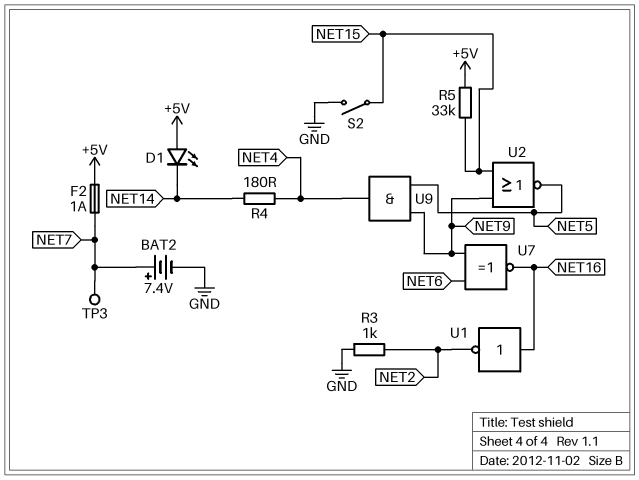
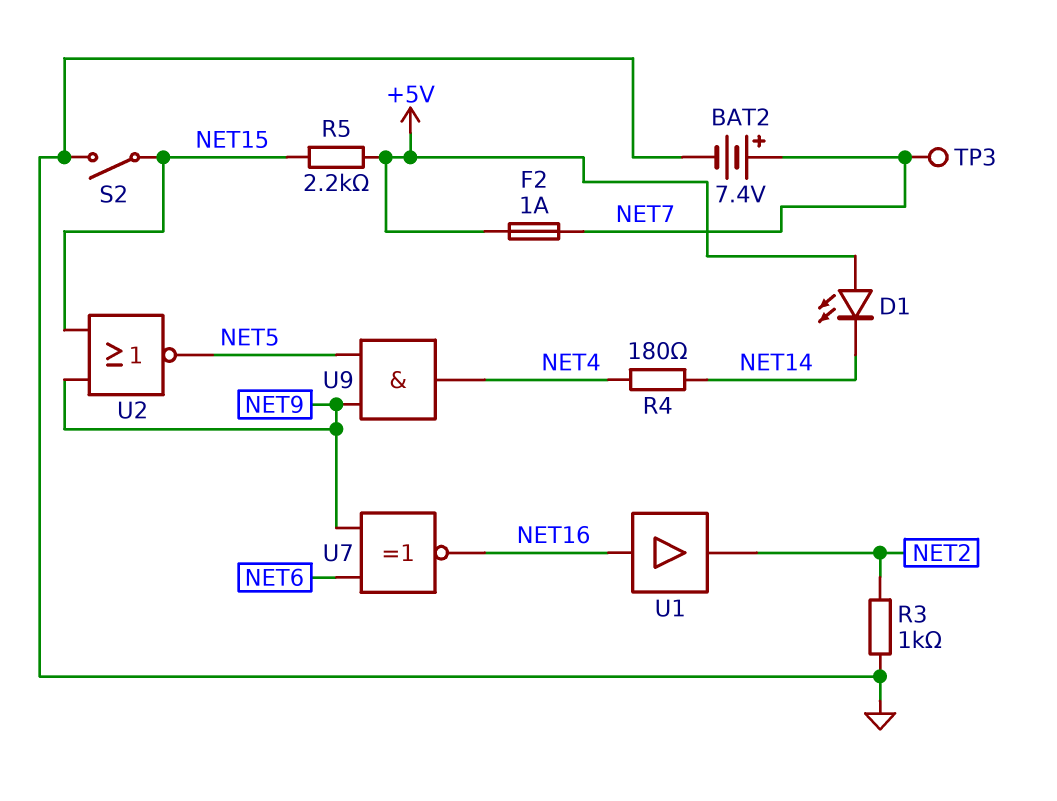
R5: 33k (+5V, NET15) -> 2.2k (+5V, NET15)
U1: NOT (in NET16, out NET2) -> buffer (in NET16, out NET2)

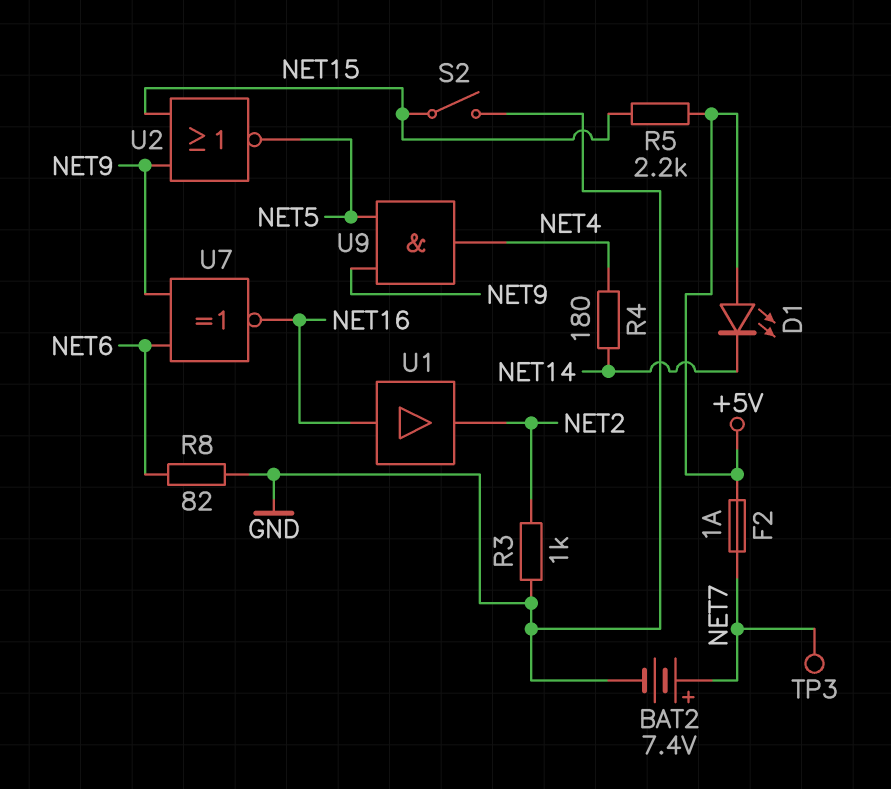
R8: none -> 82 (GND, NET6)

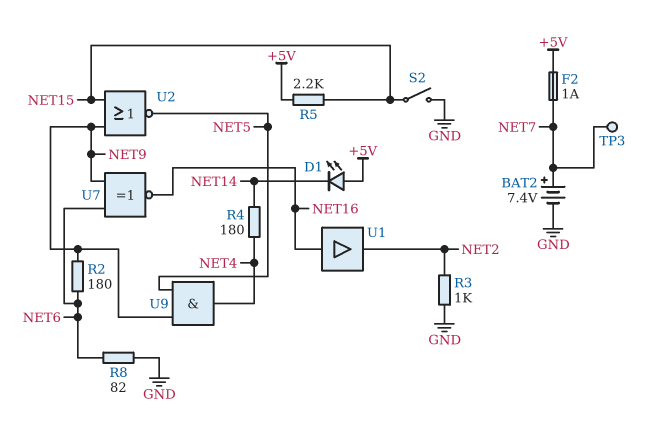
R2: none -> 180 (NET6, NET9)

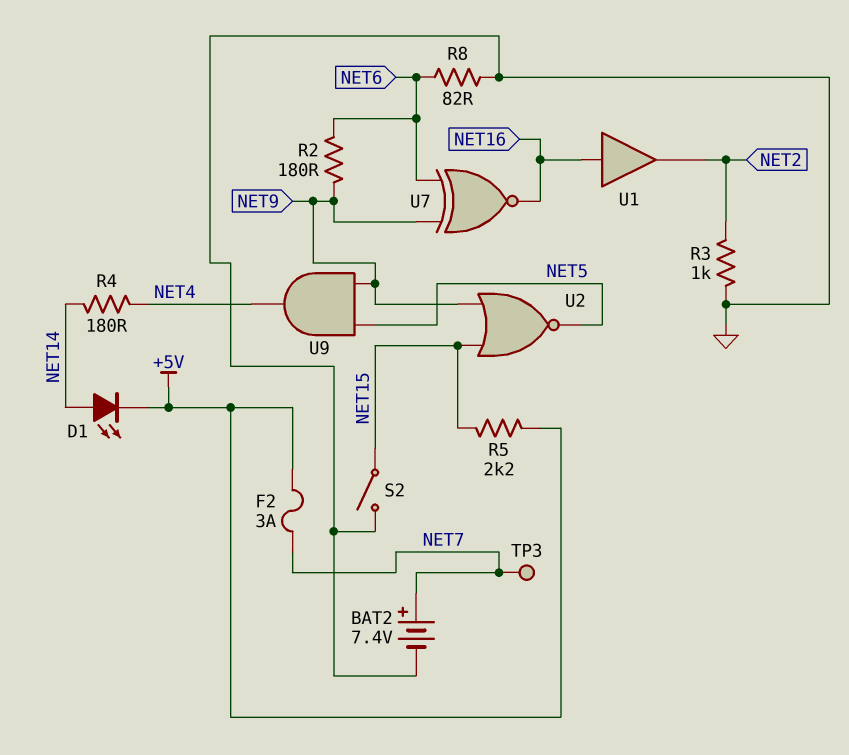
D1: LED (A +5V, K NET14) -> LED (A NET14, K +5V)
F2: 1A (+5V, NET7) -> 3A (+5V, NET7)

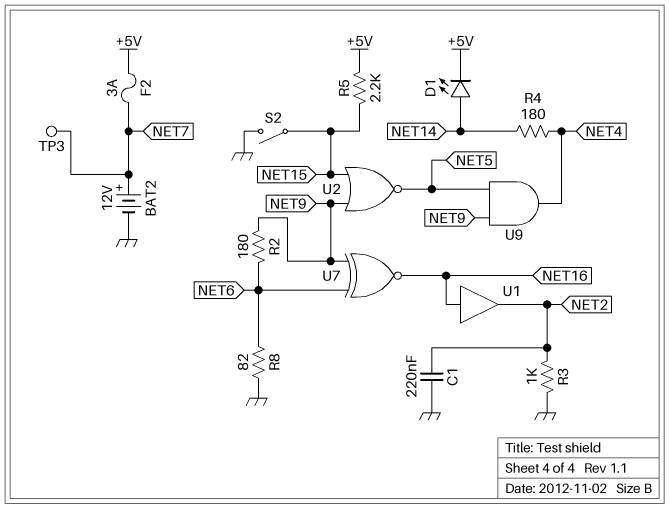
BAT2: 7.4V (plus NET7, minus GND) -> 12V (plus NET7, minus GND)
C1: none -> 220nF (GND, NET2)

